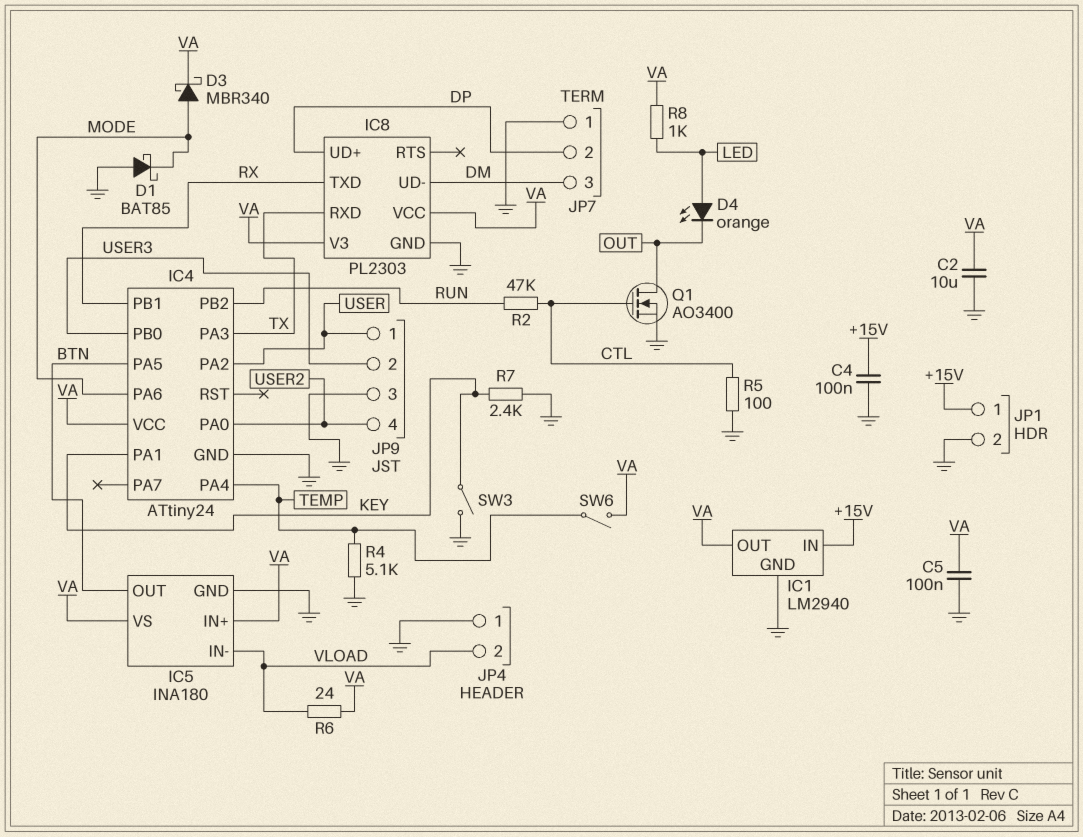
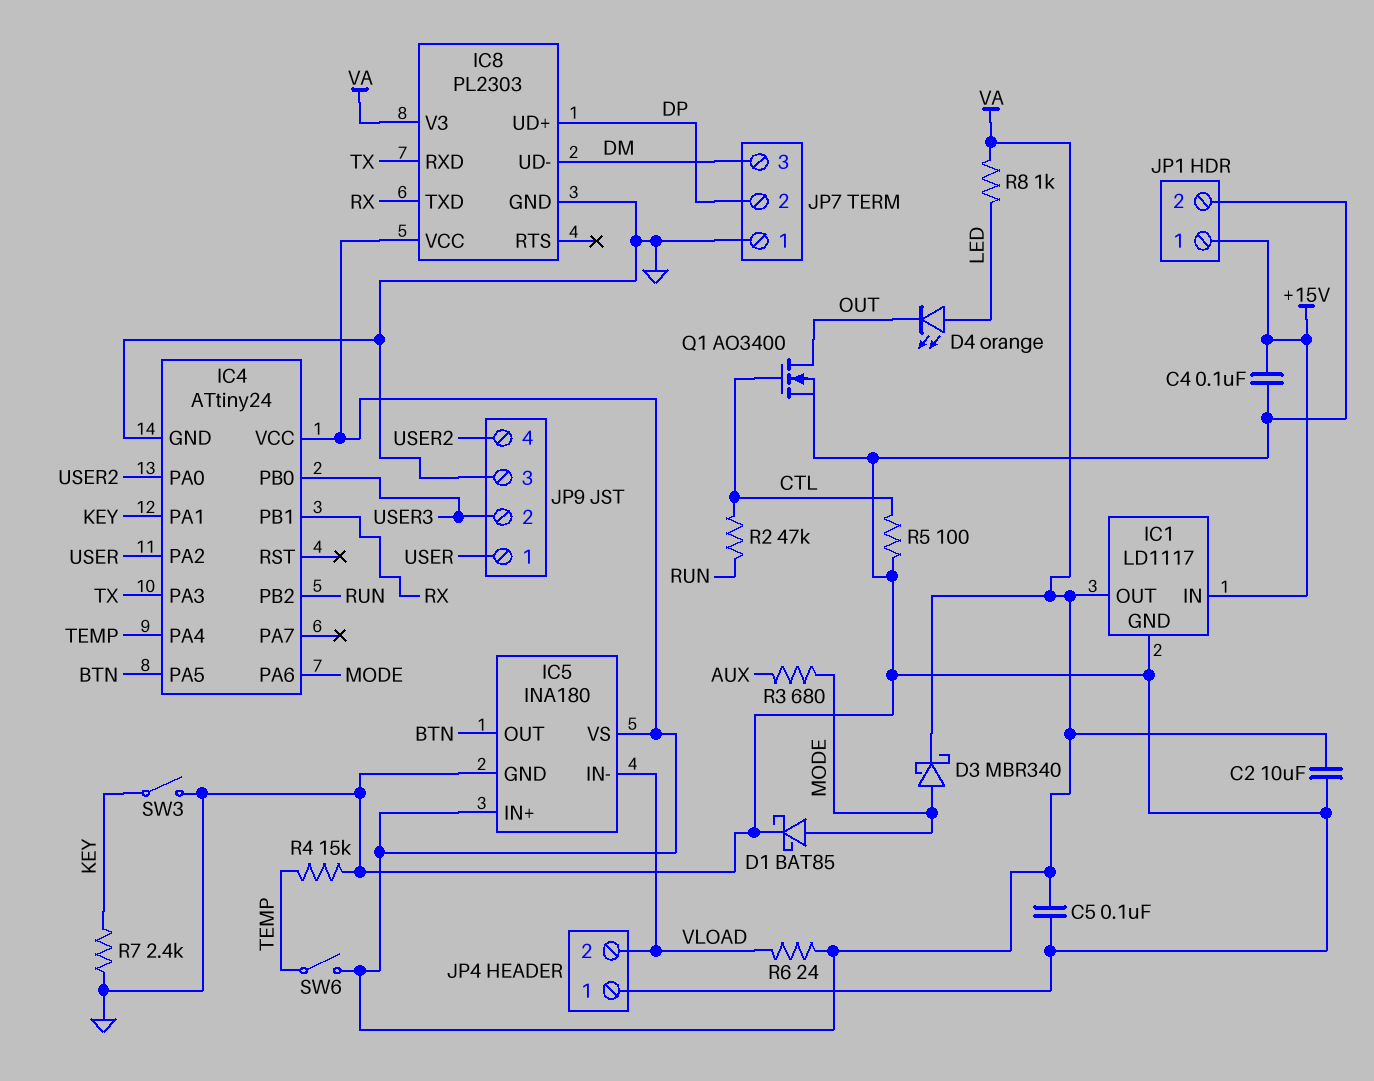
D1: schottky BAT85 (A GND, K MODE) -> schottky BAT85 (A MODE, K GND)
IC1: LM2940 -> LD1117
R3: none -> 680 (AUX, MODE)
R4: 5.1k (GND, TEMP) -> 15k (GND, TEMP)

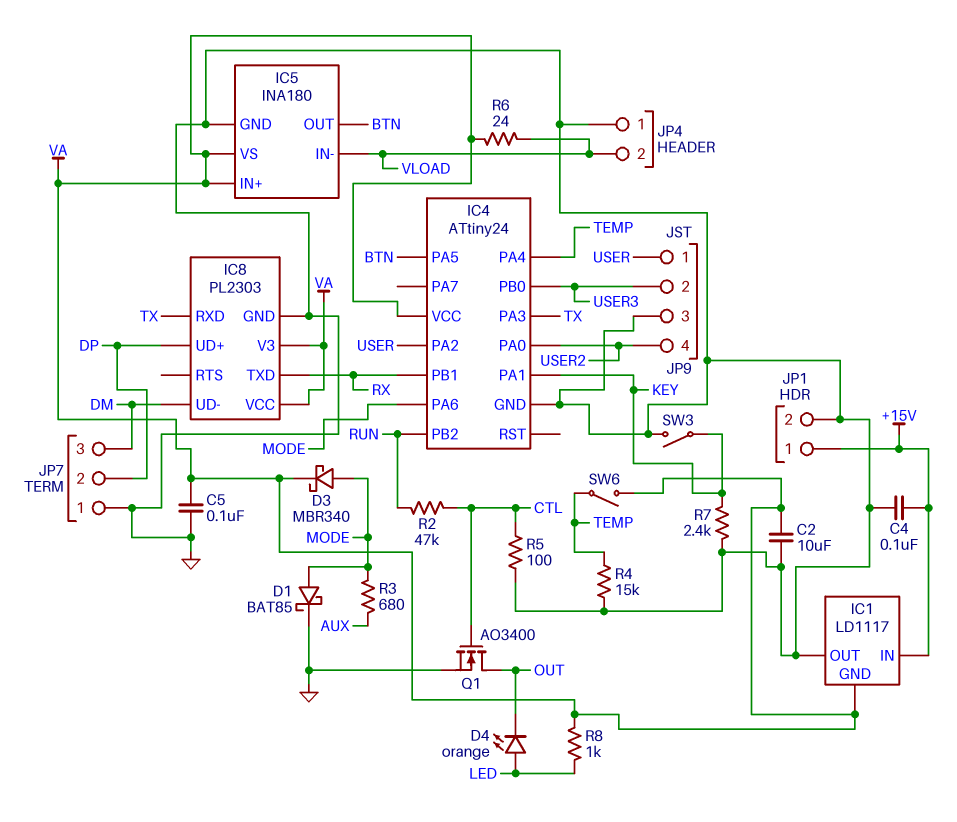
IC1 pin GND: GND -> VA
IC1 pin OUT: VA -> GND

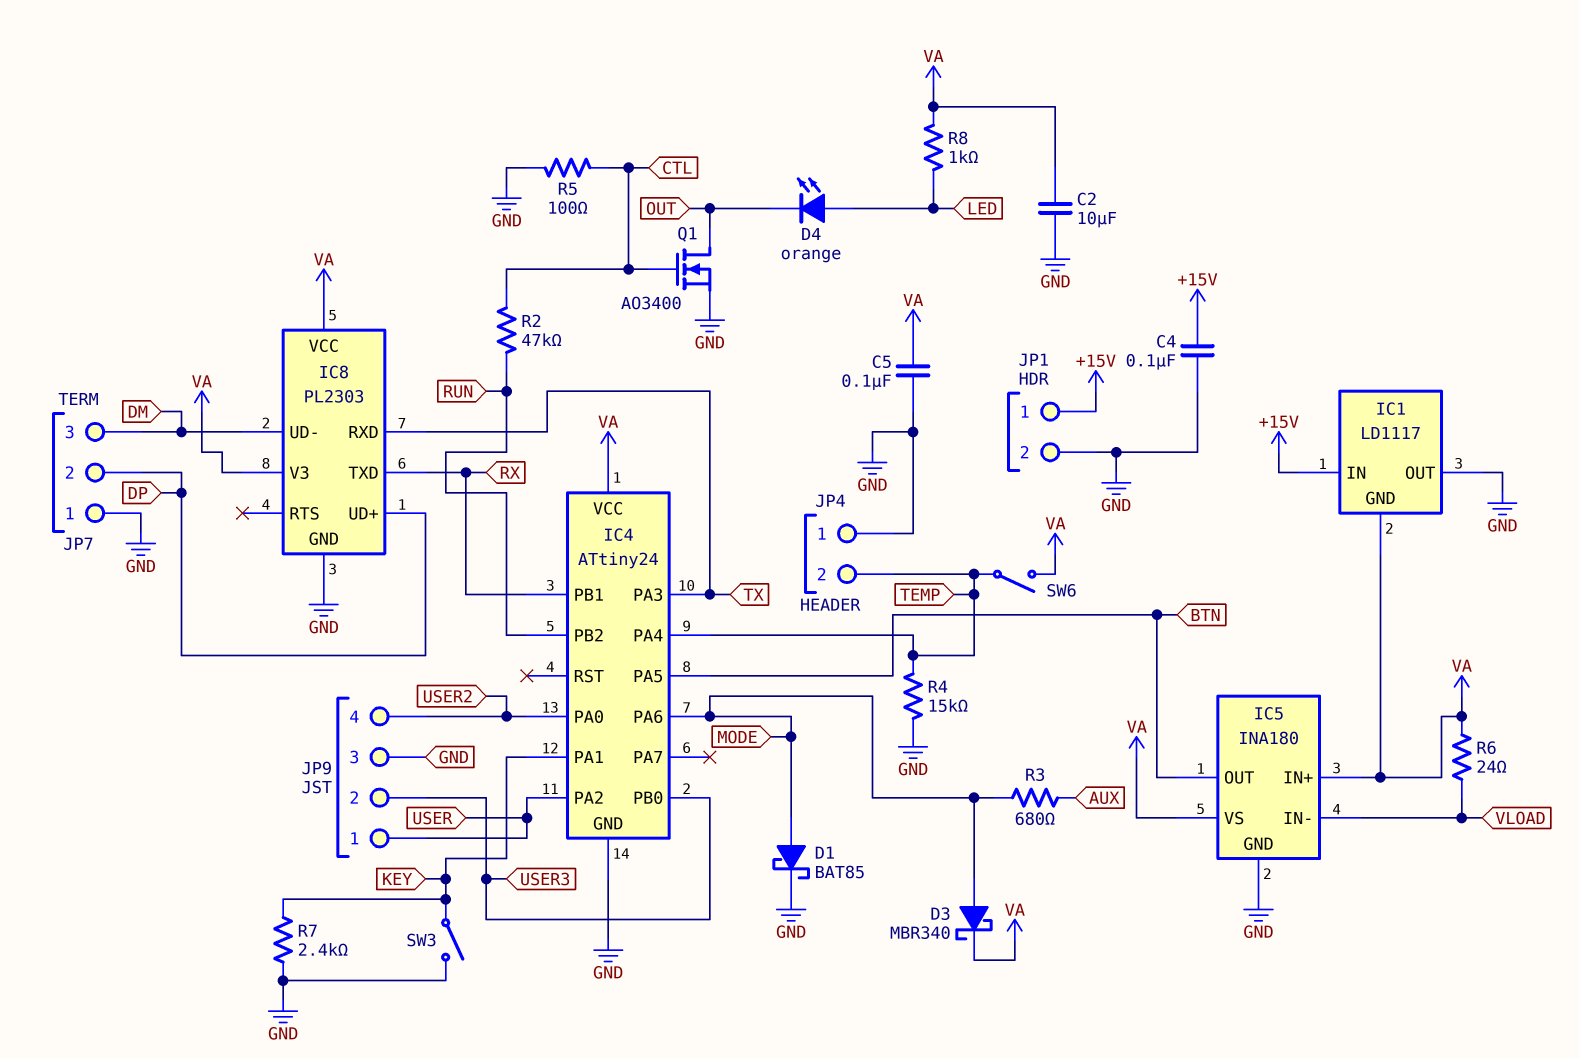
JP4 pin 2: VLOAD -> TEMP

